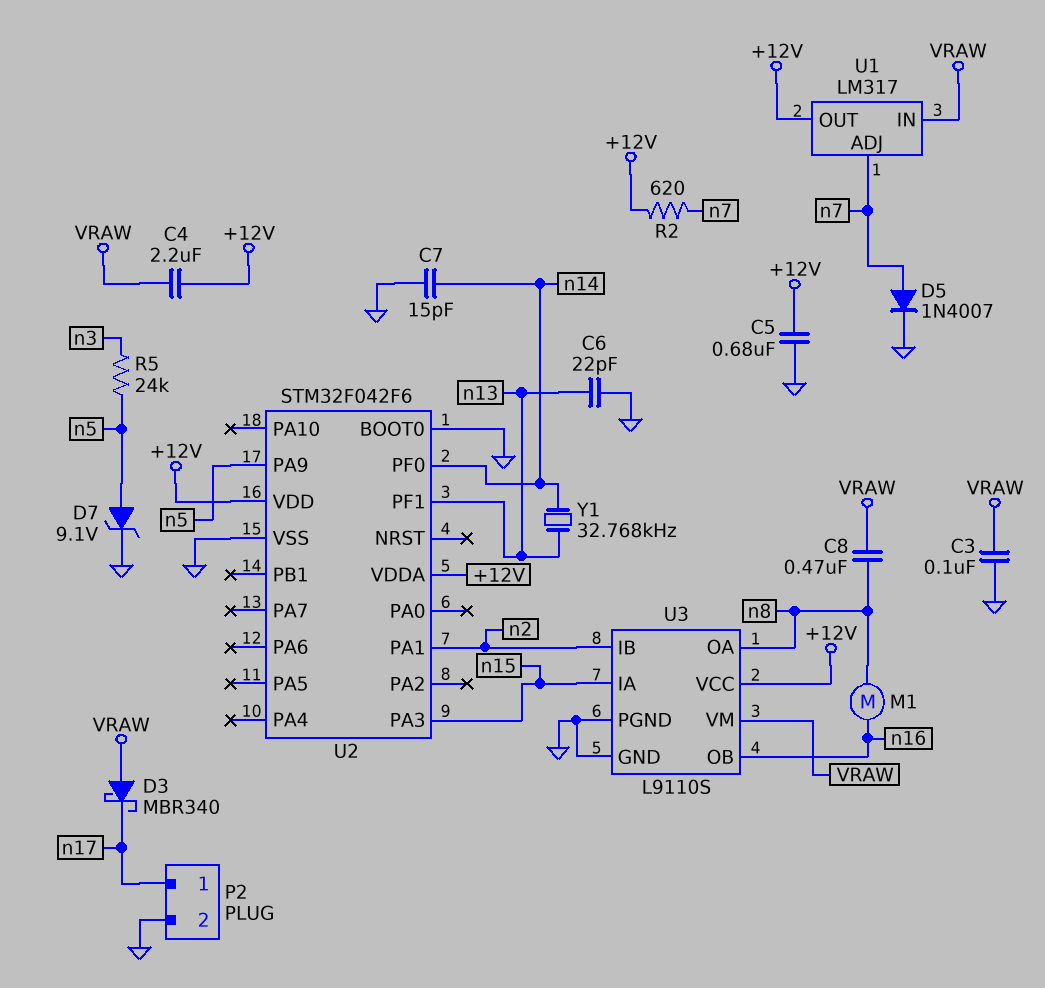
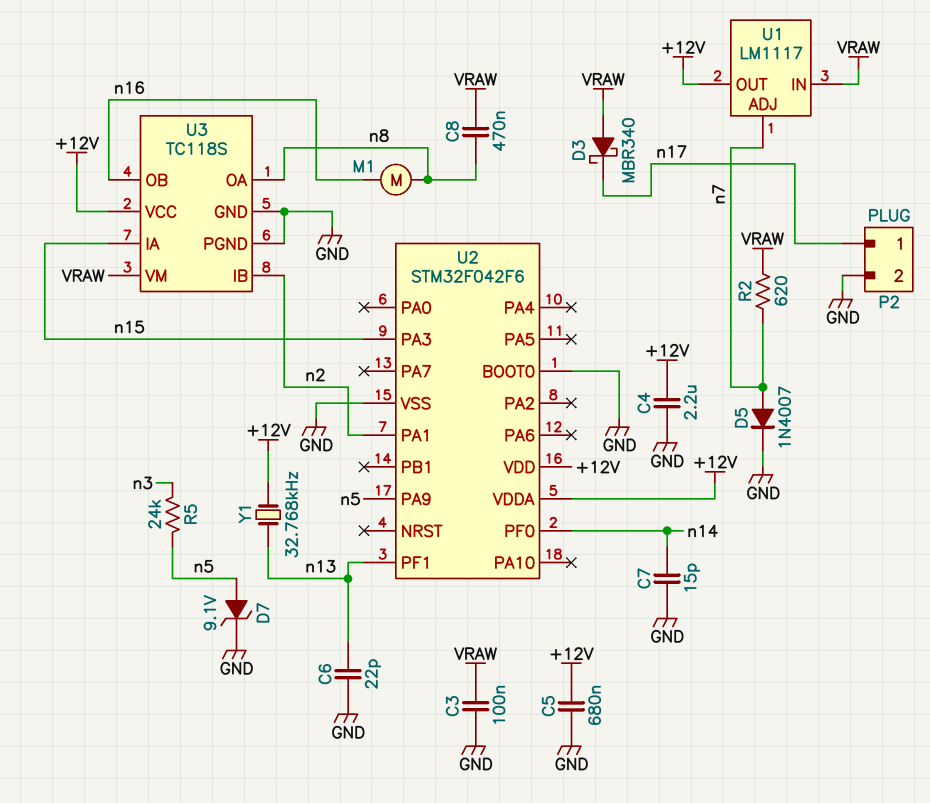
C4: 2.2uF (+12V, VRAW) -> 2.2uF (+12V, GND)
R2: 620 (+12V, n7) -> 620 (VRAW, n7)
U1: LM317 -> LM1117
U3: L9110S -> TC118S
Y1: 32.768kHz (n13, n14) -> 32.768kHz (+12V, n13)

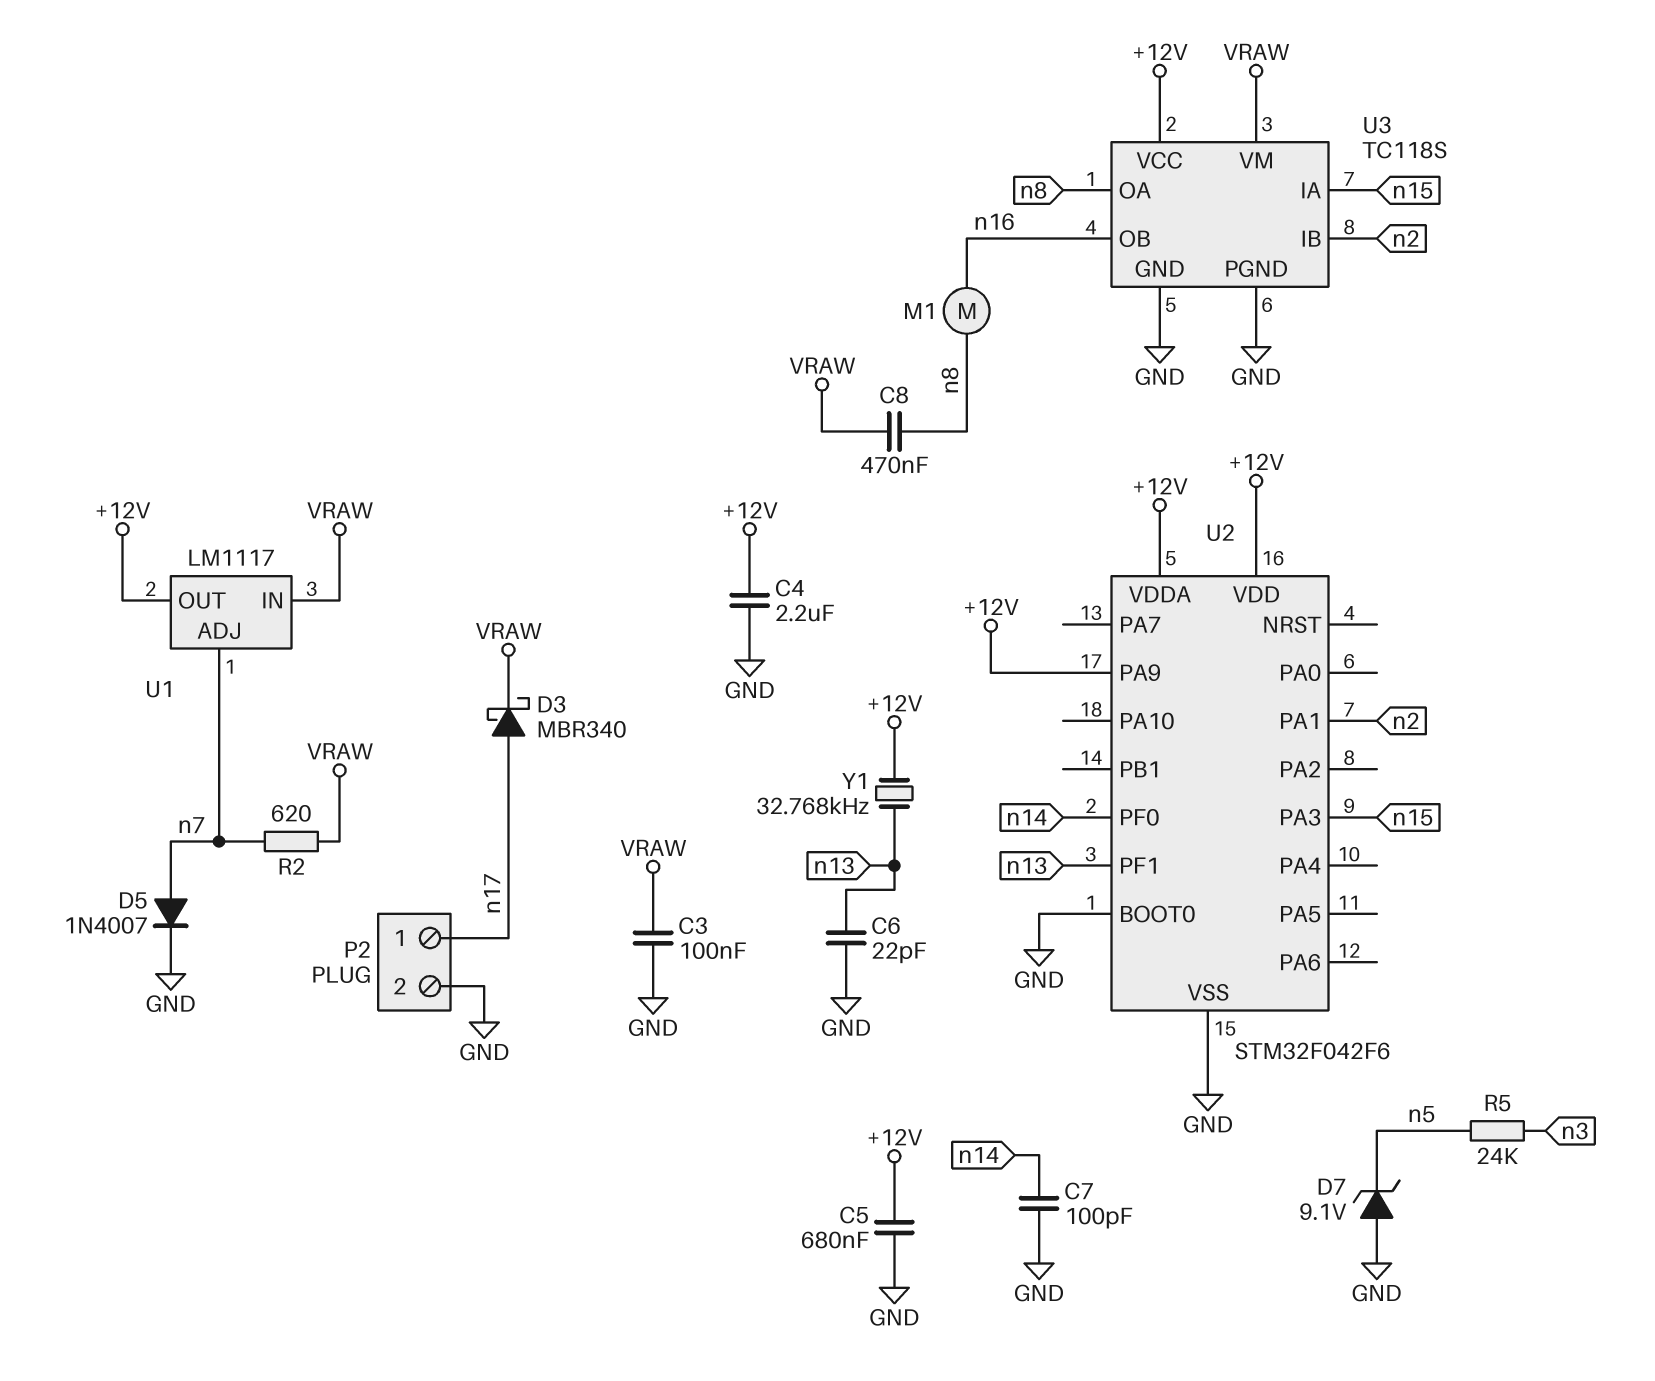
C7: 15pF (GND, n14) -> 100pF (GND, n14)
D3: schottky MBR340 (A VRAW, K n17) -> schottky MBR340 (A n17, K VRAW)
D7: zener 9.1V (A n5, K GND) -> zener 9.1V (A GND, K n5)
U2 pin PA9: n5 -> +12V

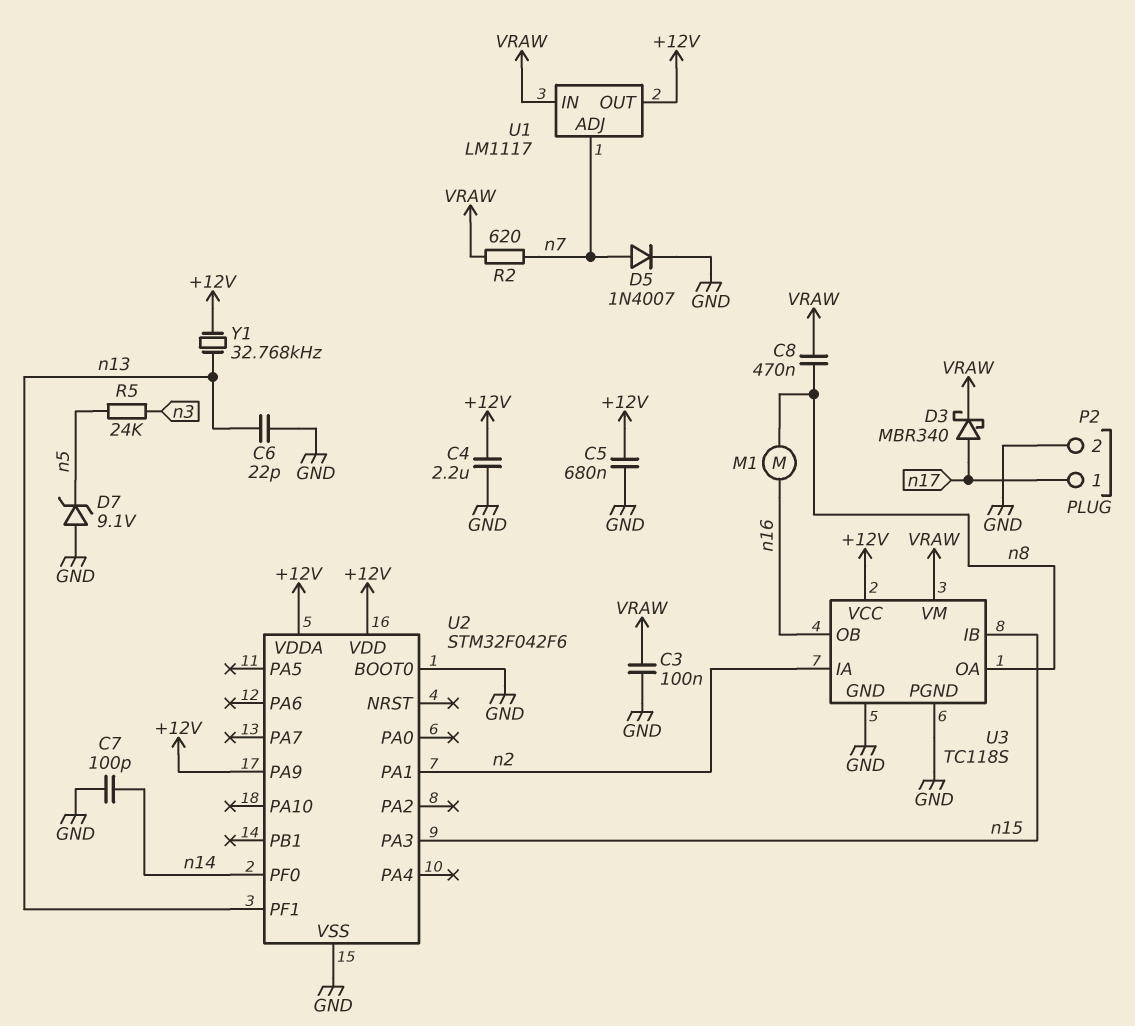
U3 pin IA: n15 -> n2
U3 pin IB: n2 -> n15

